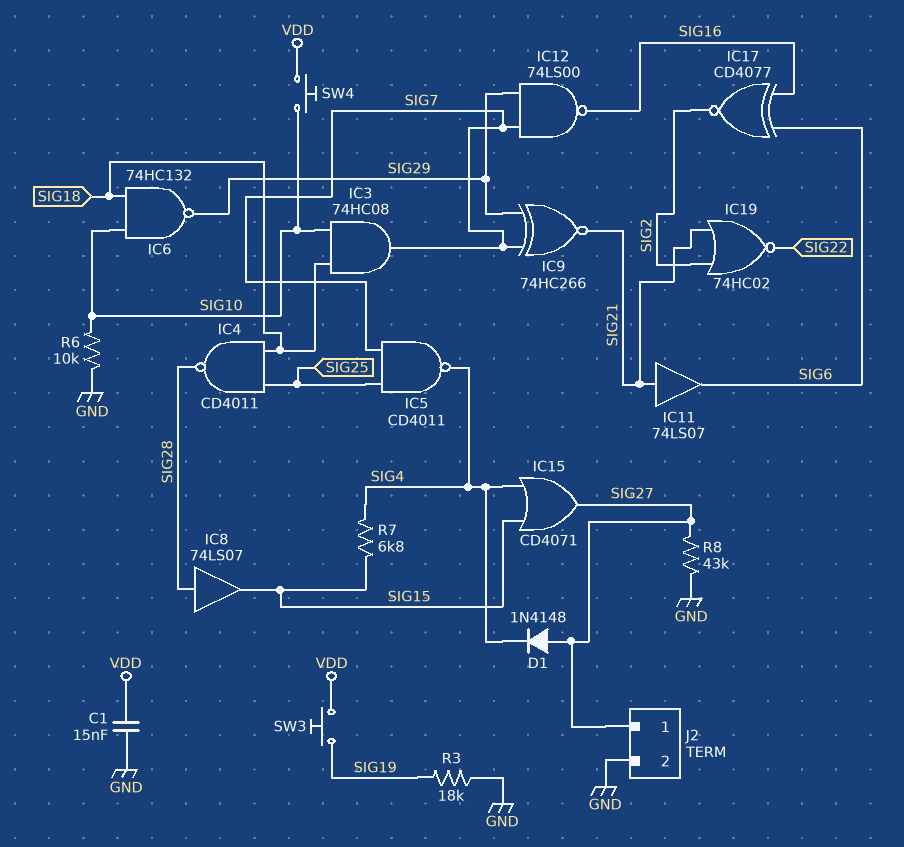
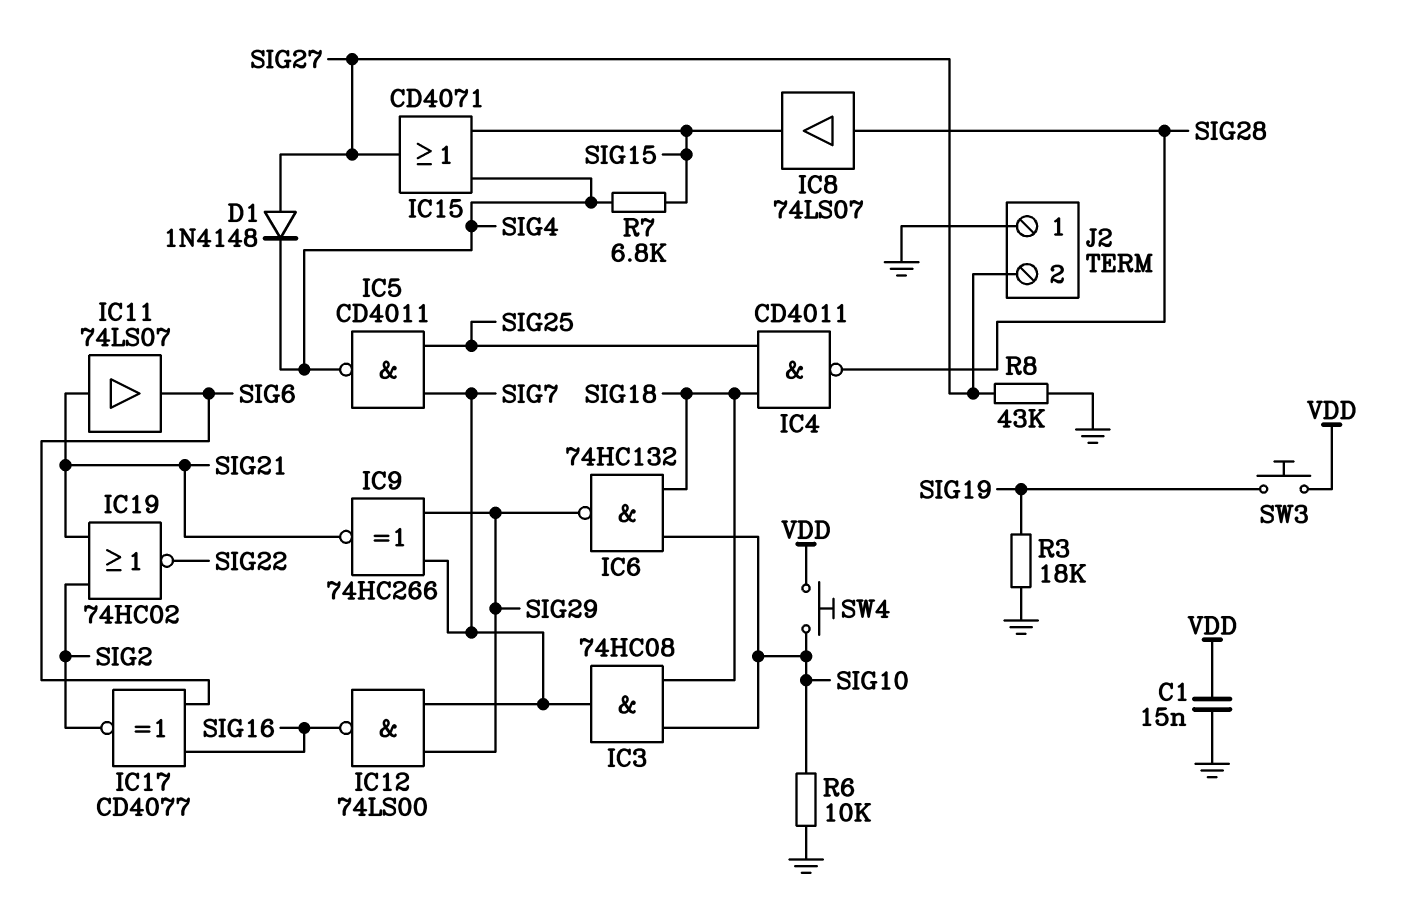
J2 pin 1: SIG27 -> GND
J2 pin 2: GND -> SIG27

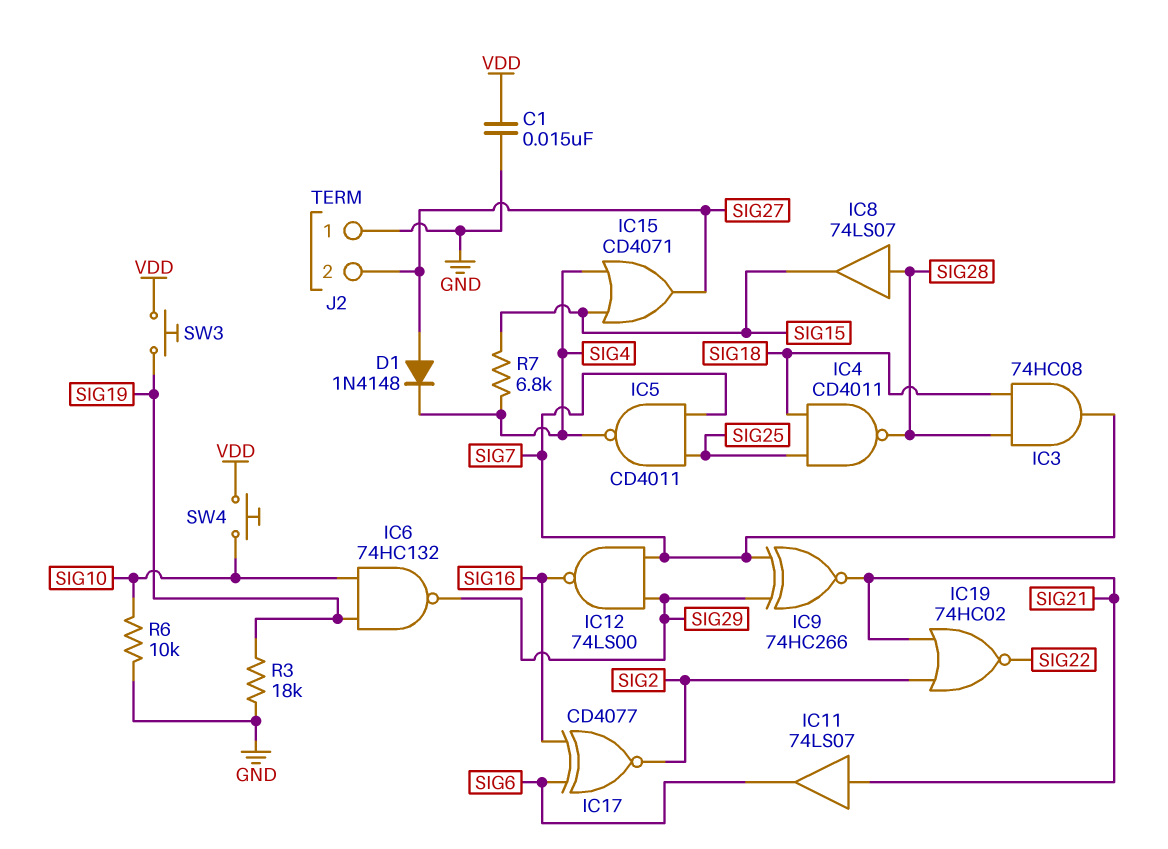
IC3: AND 74HC08 (in SIG10, in SIG18, out SIG7) -> AND 74HC08 (in SIG18, in SIG28, out SIG7)
IC6: NAND 74HC132 (in SIG10, in SIG18, out SIG29) -> NAND 74HC132 (in SIG10, in SIG19, out SIG29)
R8: 43k (GND, SIG27) -> none

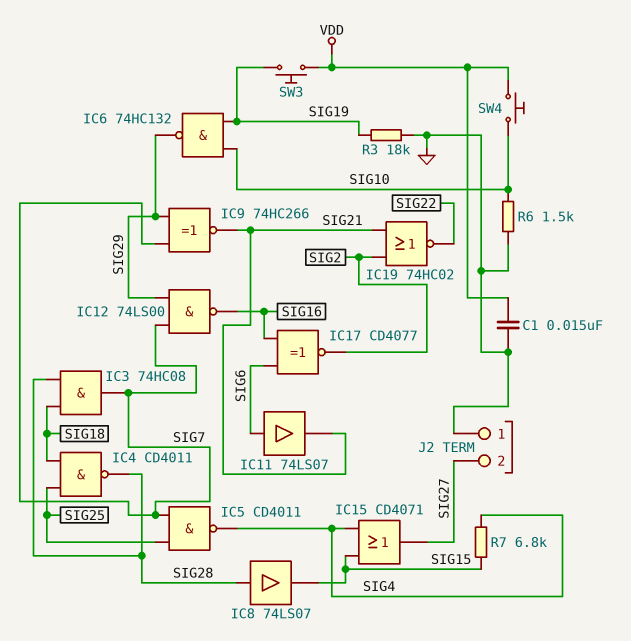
D1: diode 1N4148 (A SIG27, K SIG4) -> none
IC11: buffer 74LS07 (in SIG21, out SIG6) -> buffer 74LS07 (in SIG6, out SIG21)
R6: 10k (GND, SIG10) -> 1.5k (GND, SIG10)

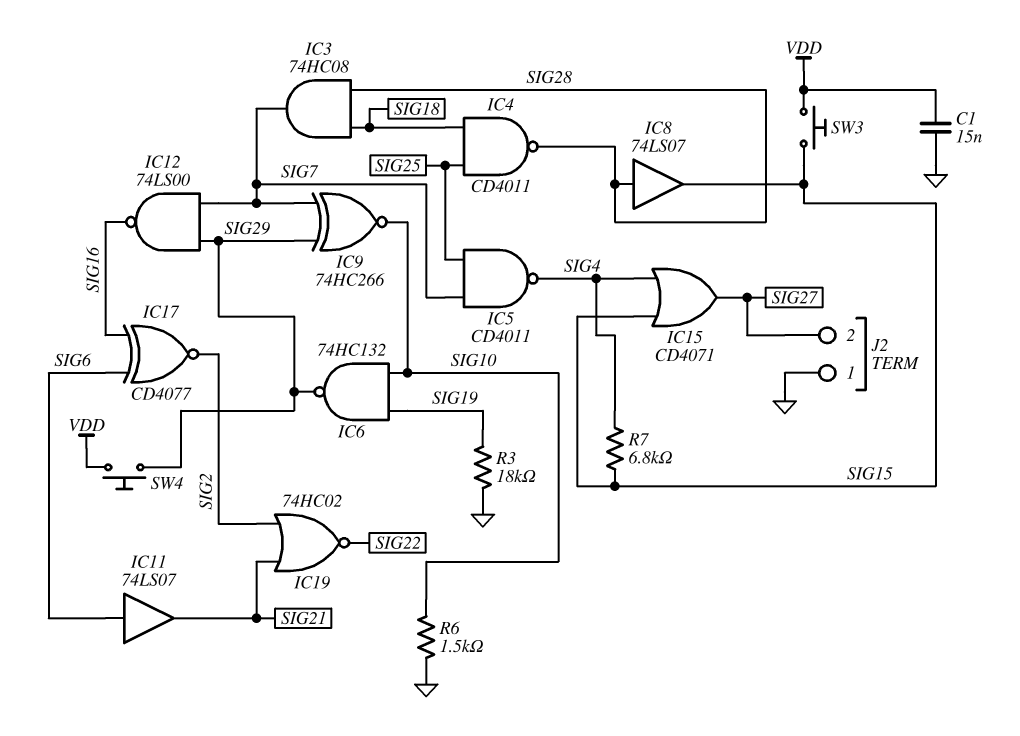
IC9: XNOR 74HC266 (in SIG7, in SIG29, out SIG21) -> XNOR 74HC266 (in SIG7, in SIG29, out SIG10)
SW3: button (SIG19, VDD) -> button (SIG15, VDD)
SW4: button (SIG10, VDD) -> button (SIG29, VDD)

